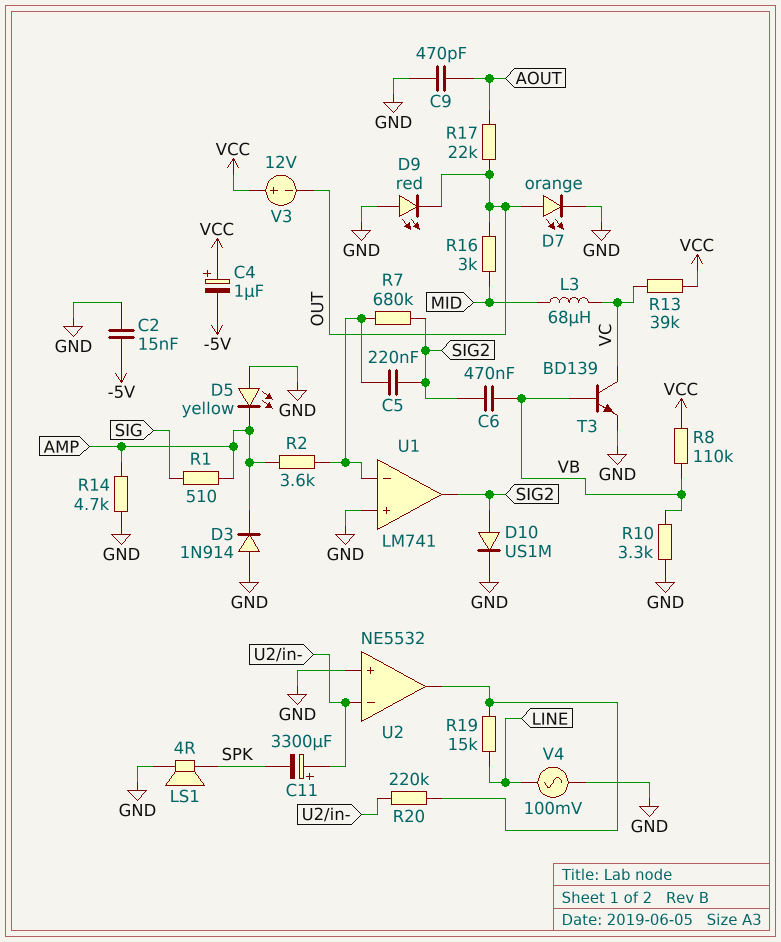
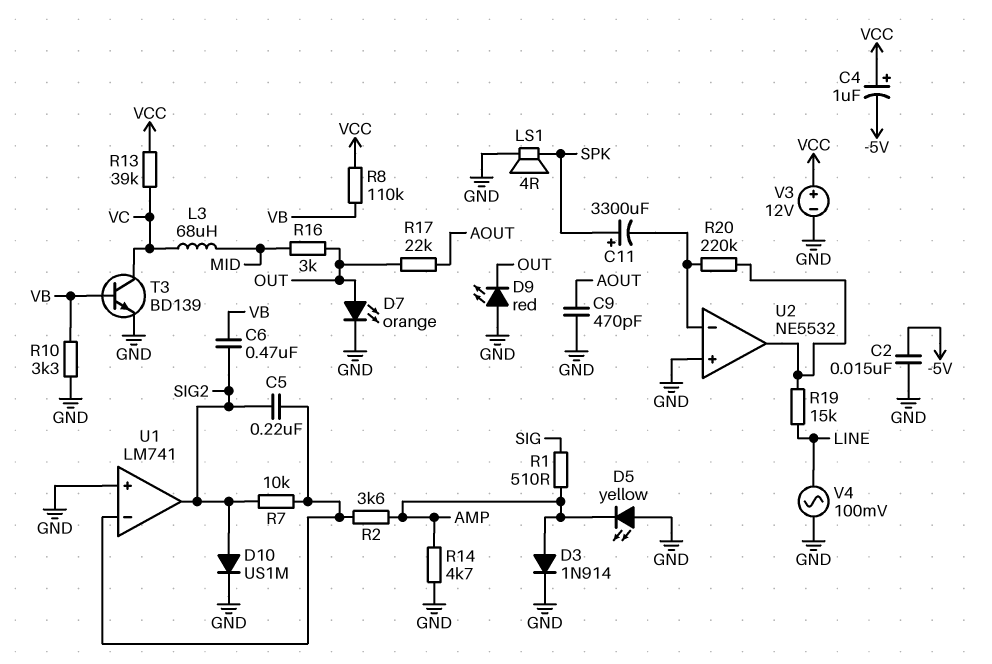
C11: 3300uF (plus U2/in-, minus SPK) -> 3300uF (plus SPK, minus U2/in-)
D3: diode 1N914 (A GND, K AMP) -> diode 1N914 (A AMP, K GND)
R7: 680k (SIG2, U1/in-) -> 10k (SIG2, U1/in-)
V3: 12V (plus VCC, minus OUT) -> 12V (plus VCC, minus GND)

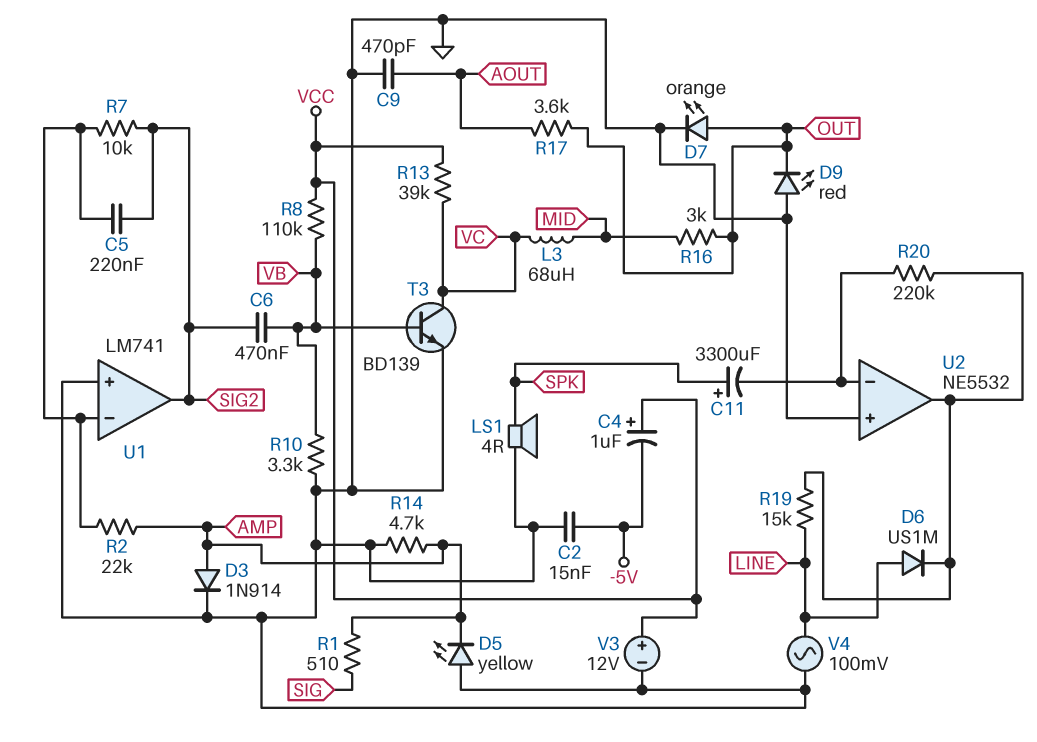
D6: none -> diode US1M (A LINE, K U2/out)
D10: diode US1M (A SIG2, K GND) -> none
R2: 3.6k (AMP, U1/in-) -> 22k (AMP, U1/in-)
R17: 22k (AOUT, OUT) -> 3.6k (AOUT, OUT)

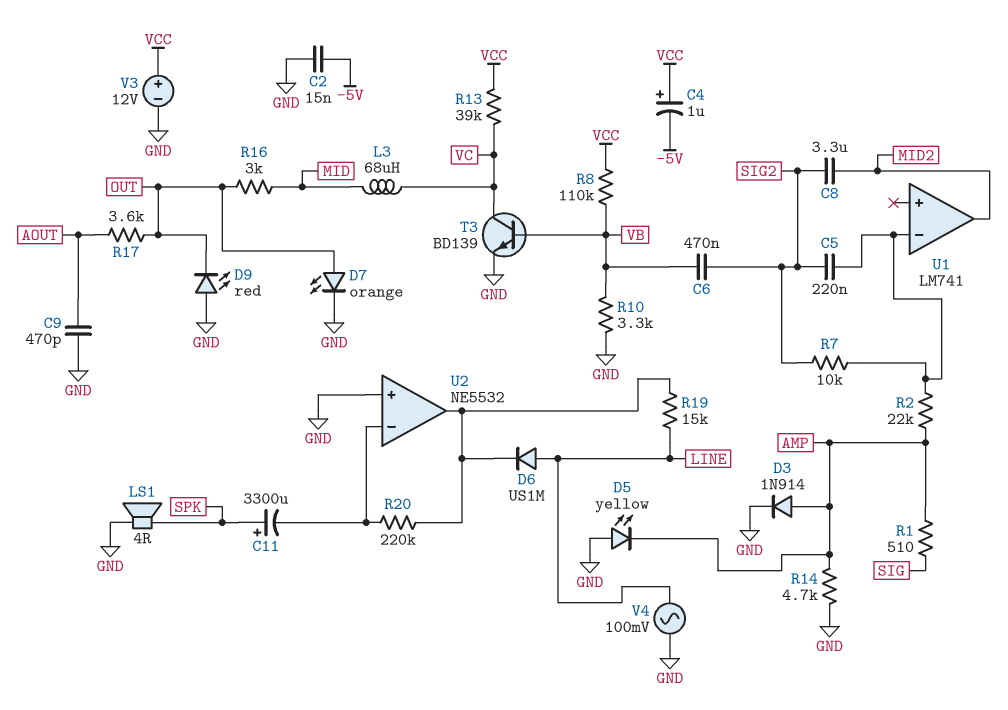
C8: none -> 3.3uF (MID2, SIG2)
U1 pin in+: GND -> none
U1 pin out: SIG2 -> MID2

